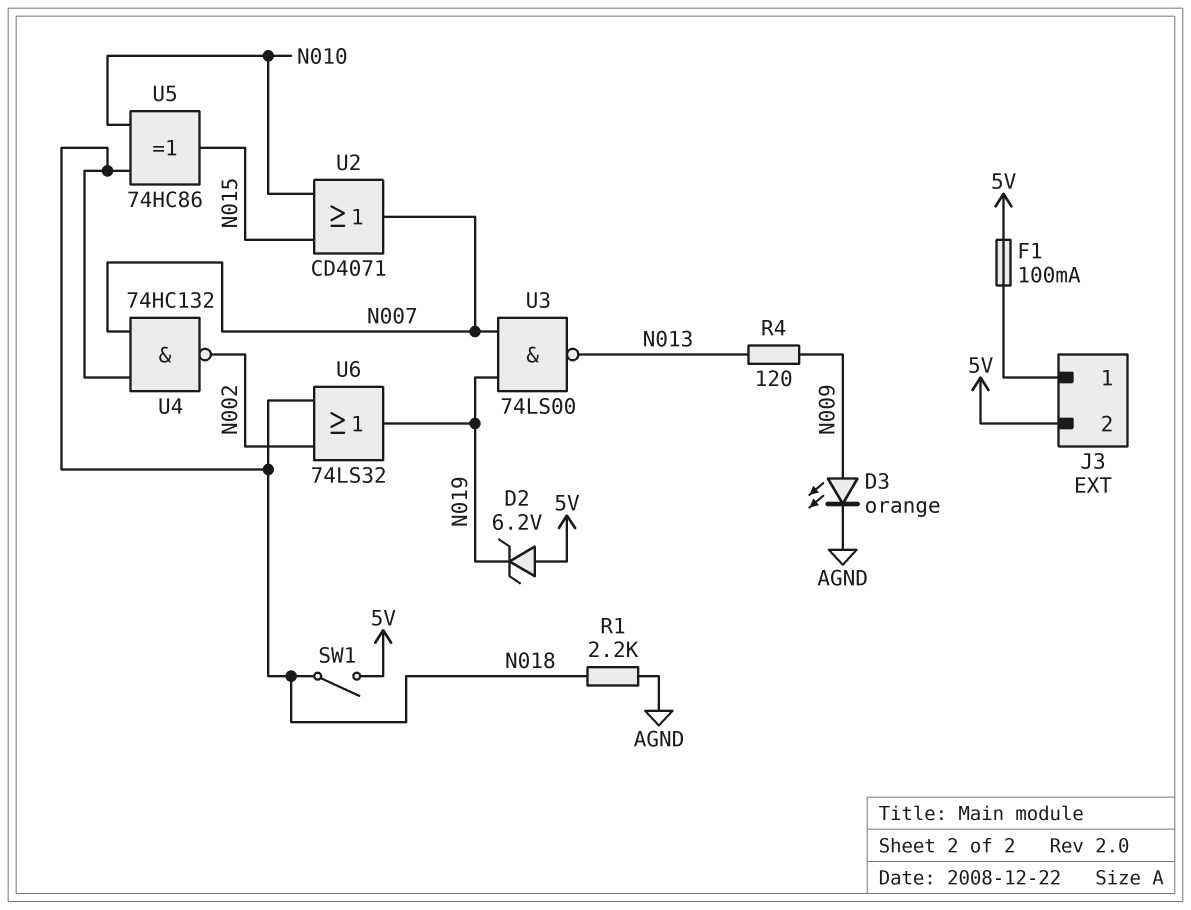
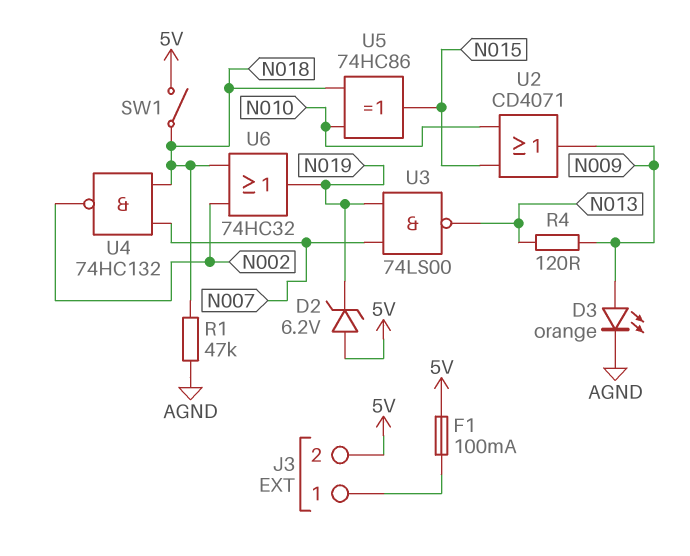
R1: 2.2k (AGND, N018) -> 47k (AGND, N018)
U2: OR CD4071 (in N010, in N015, out N007) -> OR CD4071 (in N010, in N015, out N009)
U6: OR 74LS32 (in N002, in N018, out N019) -> OR 74HC32 (in N002, in N018, out N019)

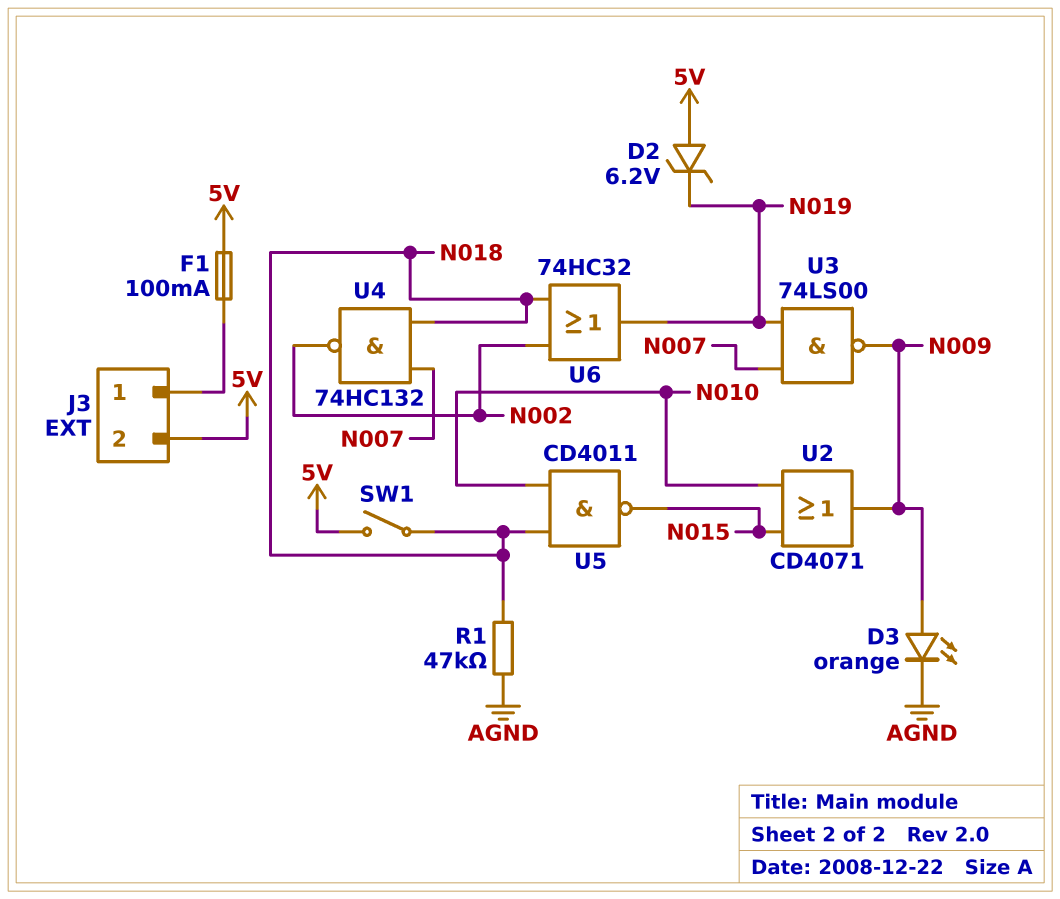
R4: 120 (N009, N013) -> none
U3: NAND 74LS00 (in N007, in N019, out N013) -> NAND 74LS00 (in N007, in N019, out N009)
U5: XOR 74HC86 (in N010, in N018, out N015) -> NAND CD4011 (in N010, in N018, out N015)

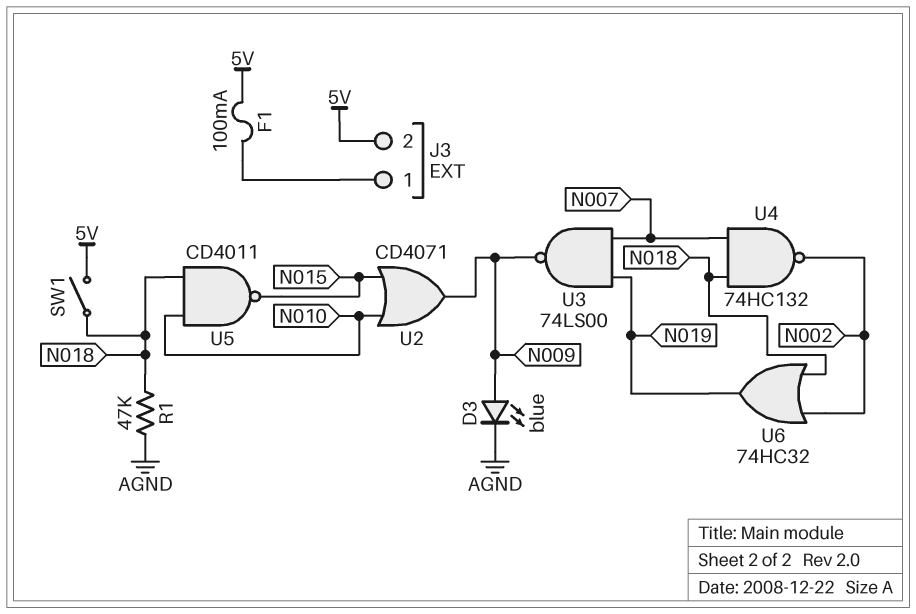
D2: zener 6.2V (A 5V, K N019) -> none
D3: LED orange (A N009, K AGND) -> LED blue (A N009, K AGND)

